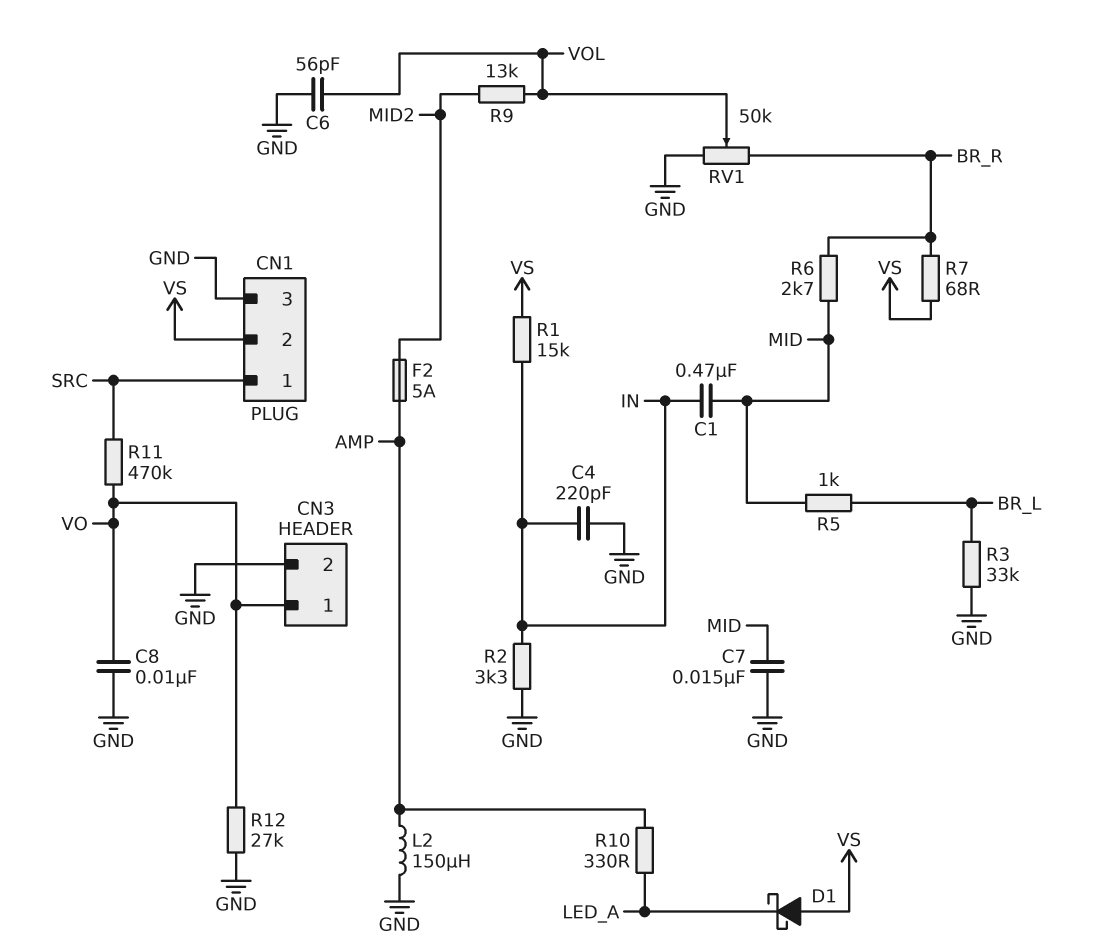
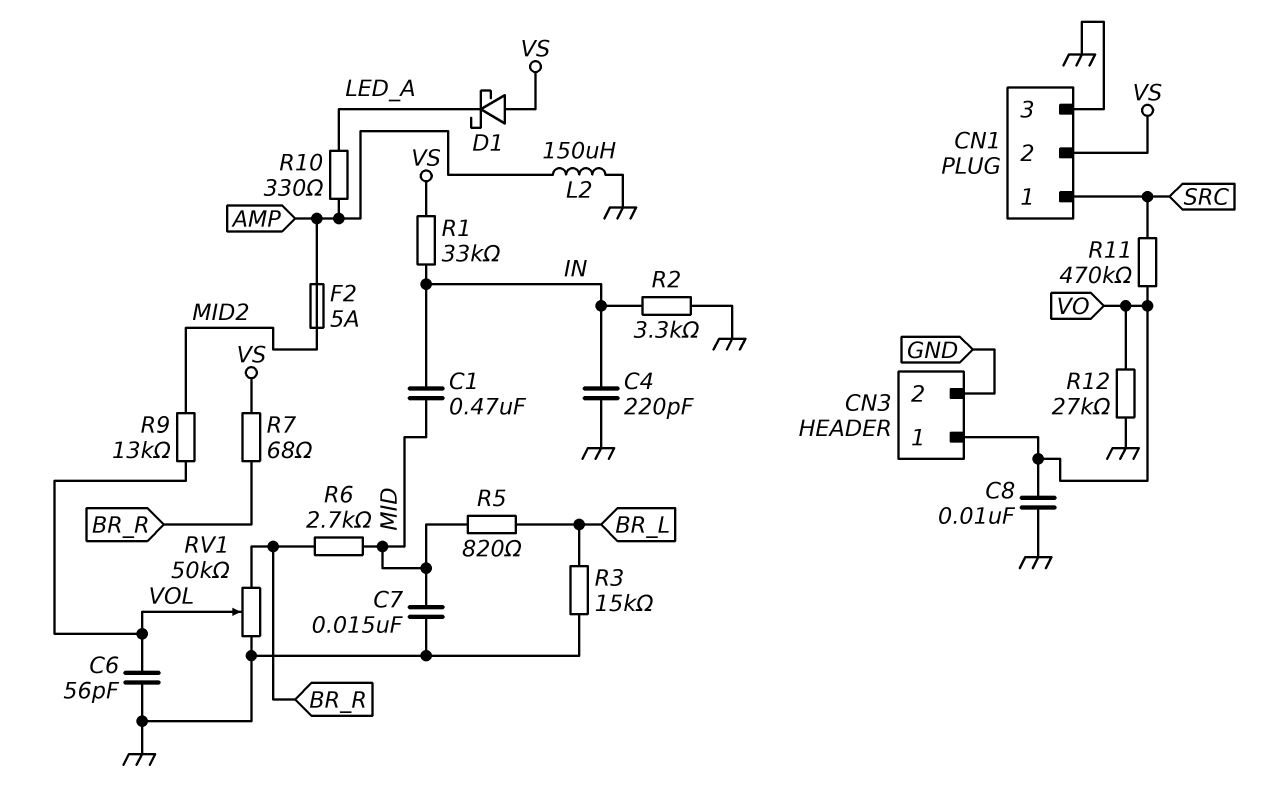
R1: 15k (IN, VS) -> 33k (IN, VS)
R3: 33k (BR_L, GND) -> 15k (BR_L, GND)
R5: 1k (BR_L, MID) -> 820 (BR_L, MID)

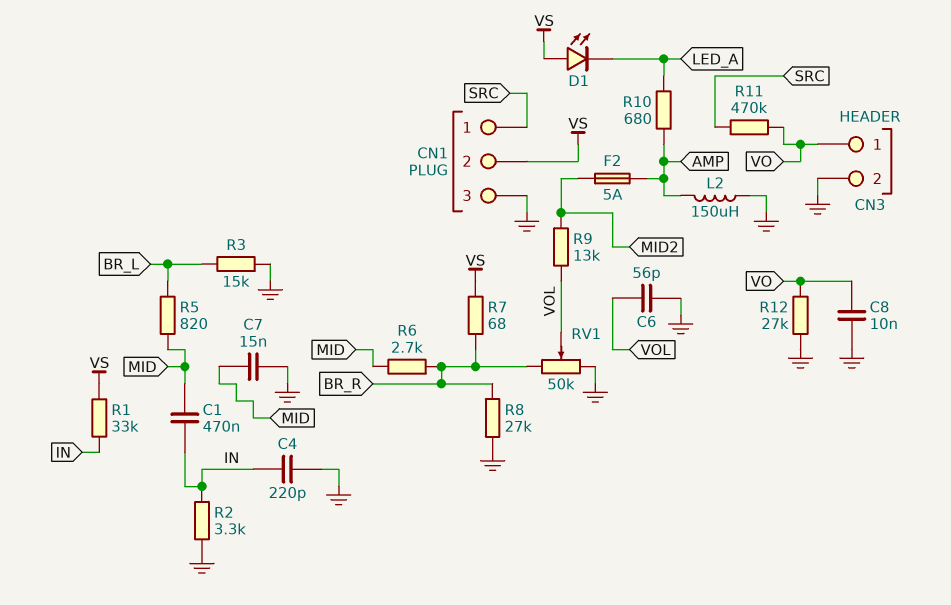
D1: schottky (A VS, K LED_A) -> LED (A VS, K LED_A)
R8: none -> 27k (BR_R, GND)
R10: 330 (AMP, LED_A) -> 680 (AMP, LED_A)

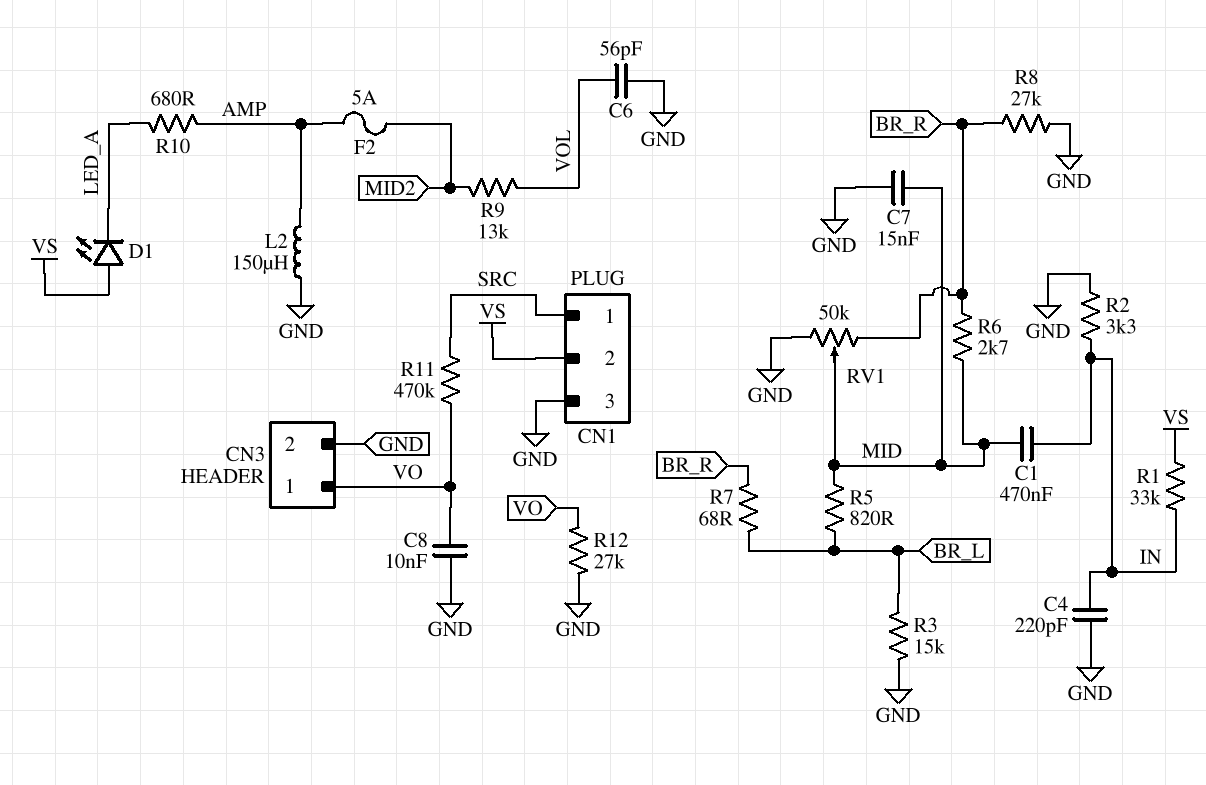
R7: 68 (BR_R, VS) -> 68 (BR_L, BR_R)
RV1: 50k (BR_R, GND, wiper VOL) -> 50k (BR_R, GND, wiper MID)

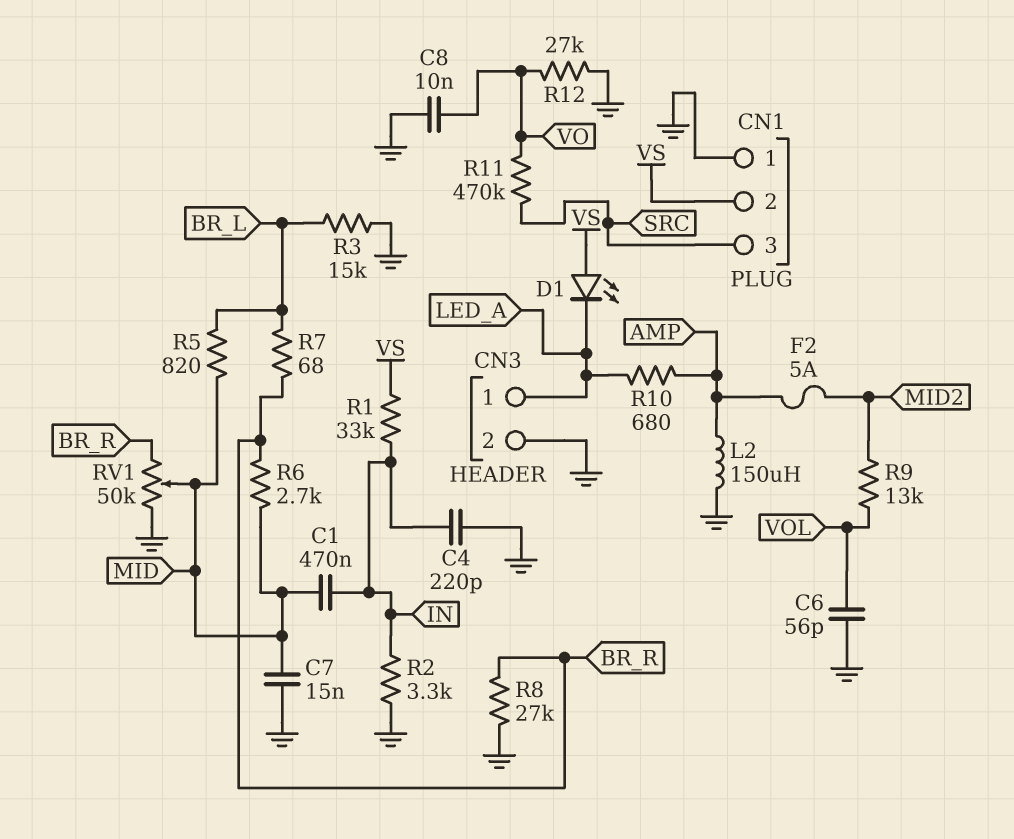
CN1 pin 1: SRC -> GND
CN1 pin 3: GND -> SRC
CN3 pin 1: VO -> LED_A

